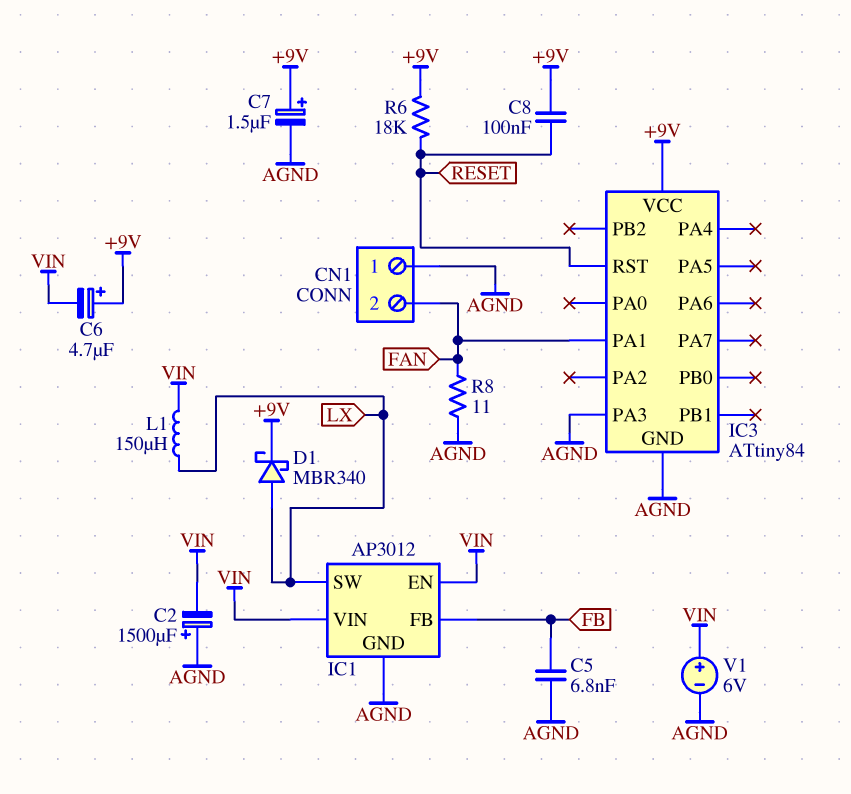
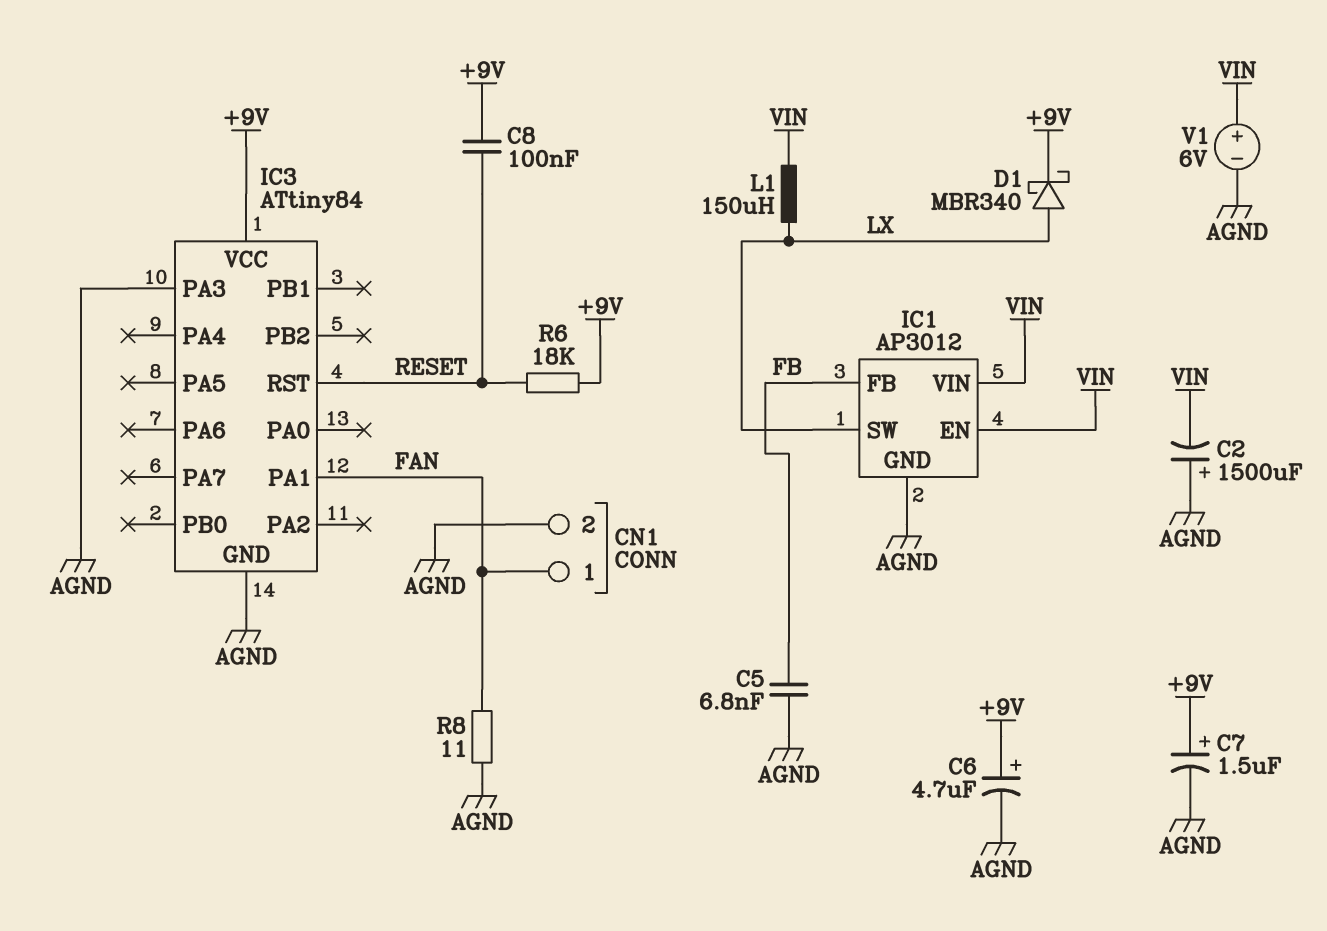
C6: 4.7uF (plus +9V, minus VIN) -> 4.7uF (plus +9V, minus AGND)
CN1 pin 1: AGND -> FAN
CN1 pin 2: FAN -> AGND

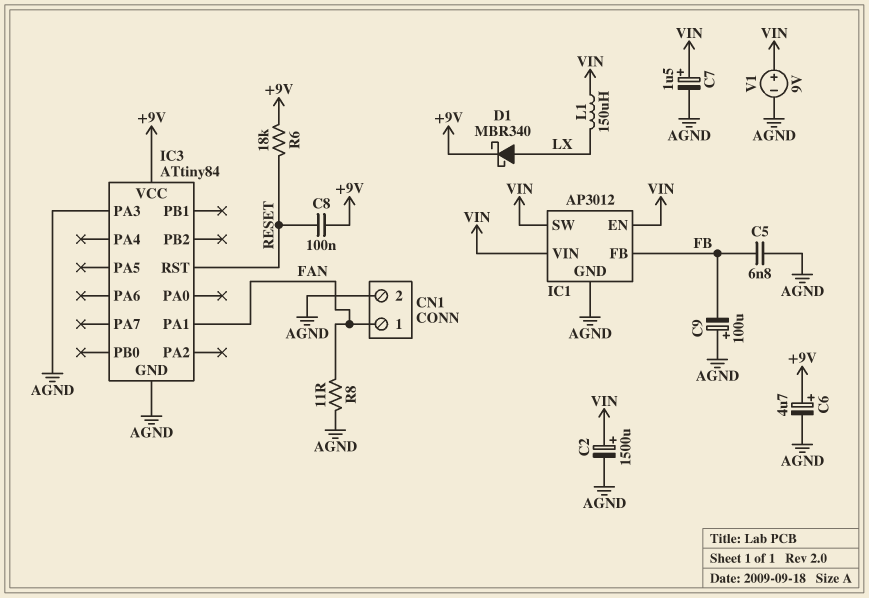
C2: 1500uF (plus AGND, minus VIN) -> 1500uF (plus VIN, minus AGND)
C7: 1.5uF (plus +9V, minus AGND) -> 1.5uF (plus VIN, minus AGND)
C9: none -> 100uF (plus AGND, minus FB)
IC1 pin SW: LX -> VIN
V1: 6V (plus VIN, minus AGND) -> 9V (plus VIN, minus AGND)

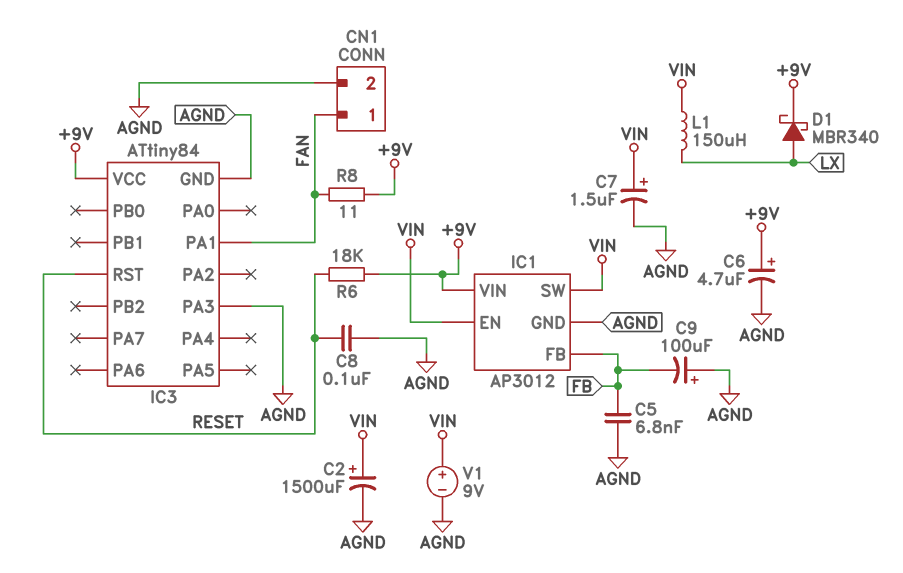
C8: 100nF (+9V, RESET) -> 100nF (AGND, RESET)
IC1 pin VIN: VIN -> +9V
R8: 11 (AGND, FAN) -> 11 (+9V, FAN)

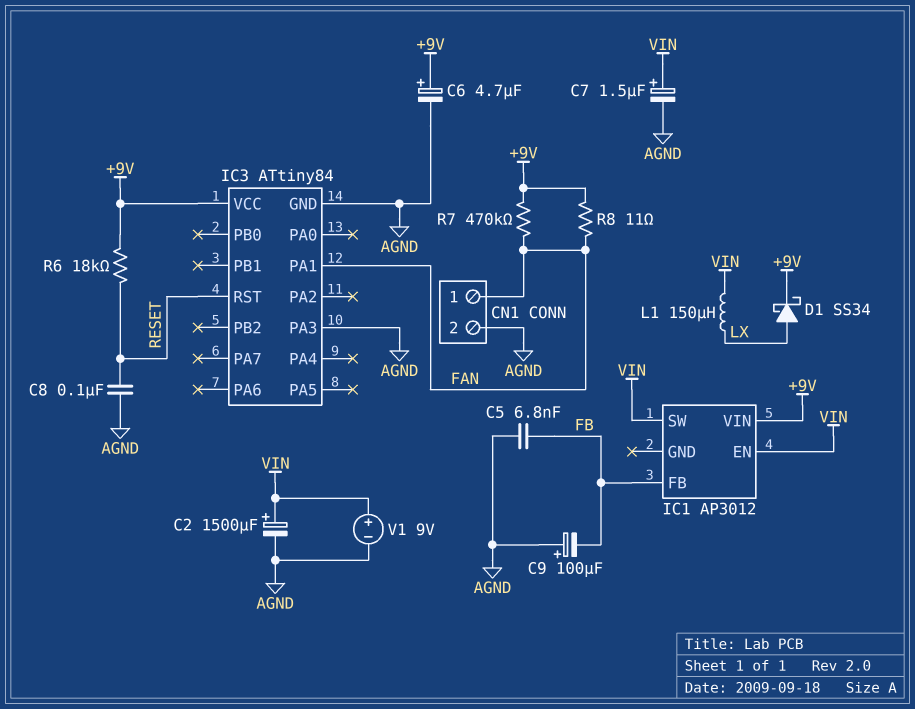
D1: schottky MBR340 (A LX, K +9V) -> schottky SS34 (A LX, K +9V)
IC1 pin GND: AGND -> none
R7: none -> 470k (+9V, FAN)

